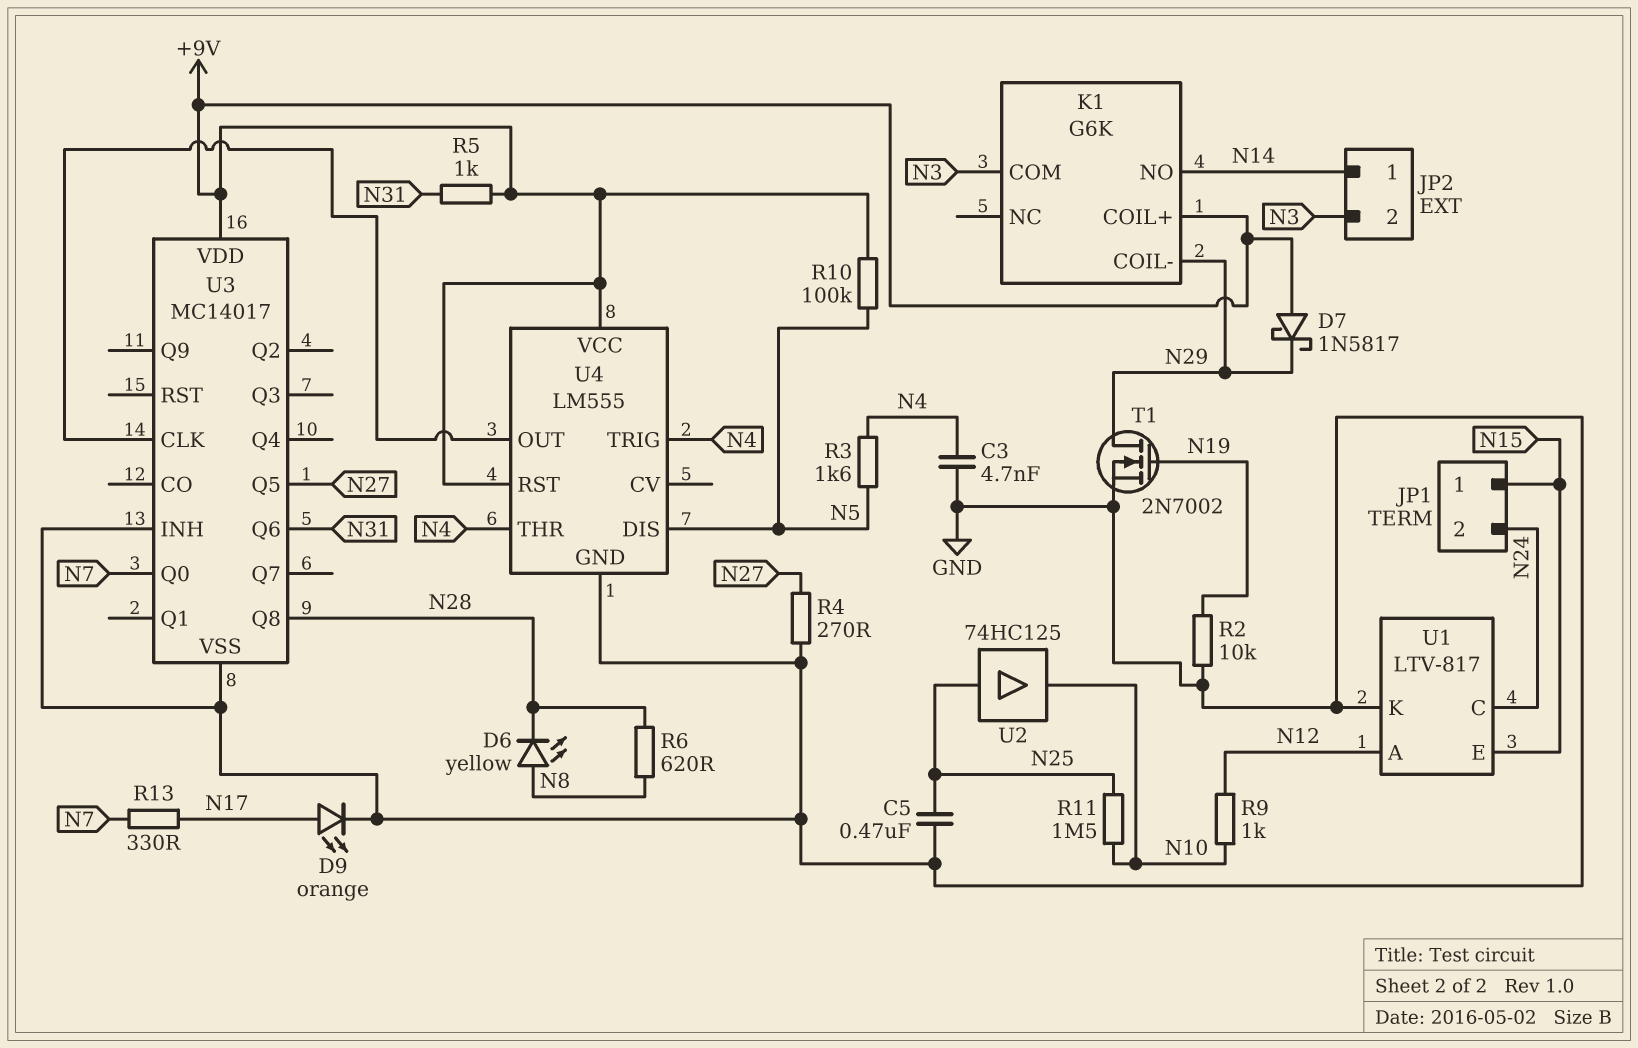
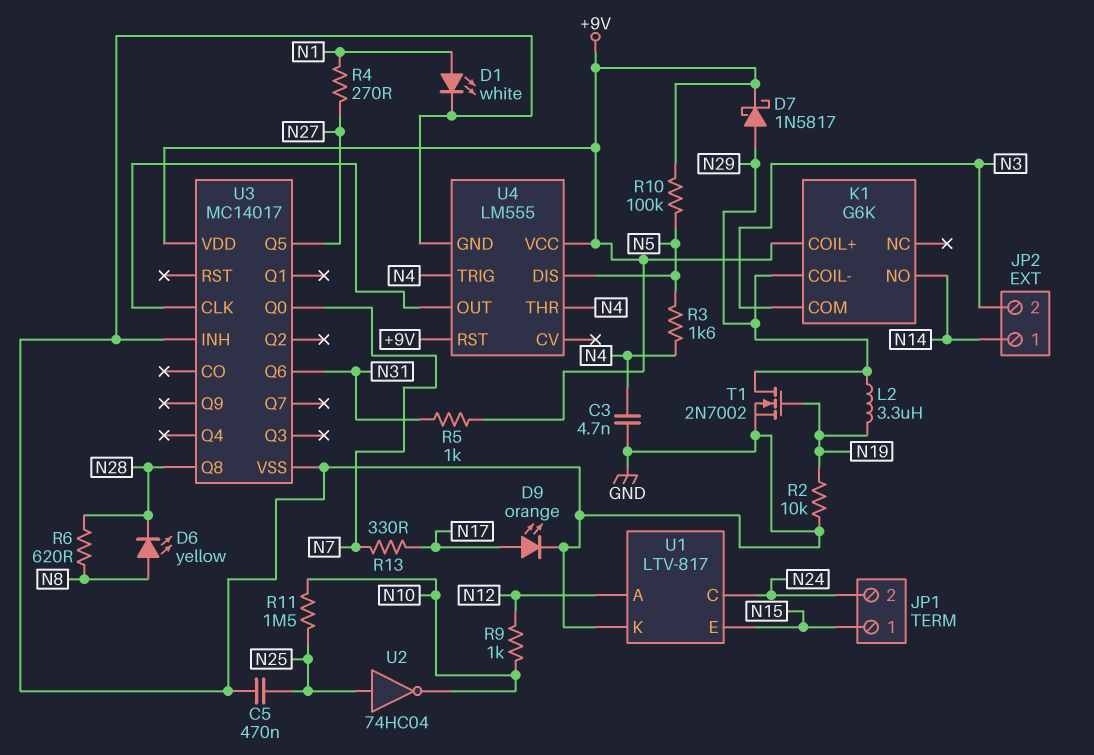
D1: none -> LED white (A N1, K GND)
D7: schottky 1N5817 (A +9V, K N29) -> schottky 1N5817 (A N29, K +9V)
L2: none -> 3.3uH (N19, N29)
R4: 270 (GND, N27) -> 270 (N1, N27)
U2: buffer 74HC125 (in N25, out N10) -> NOT 74HC04 (in N25, out N10)

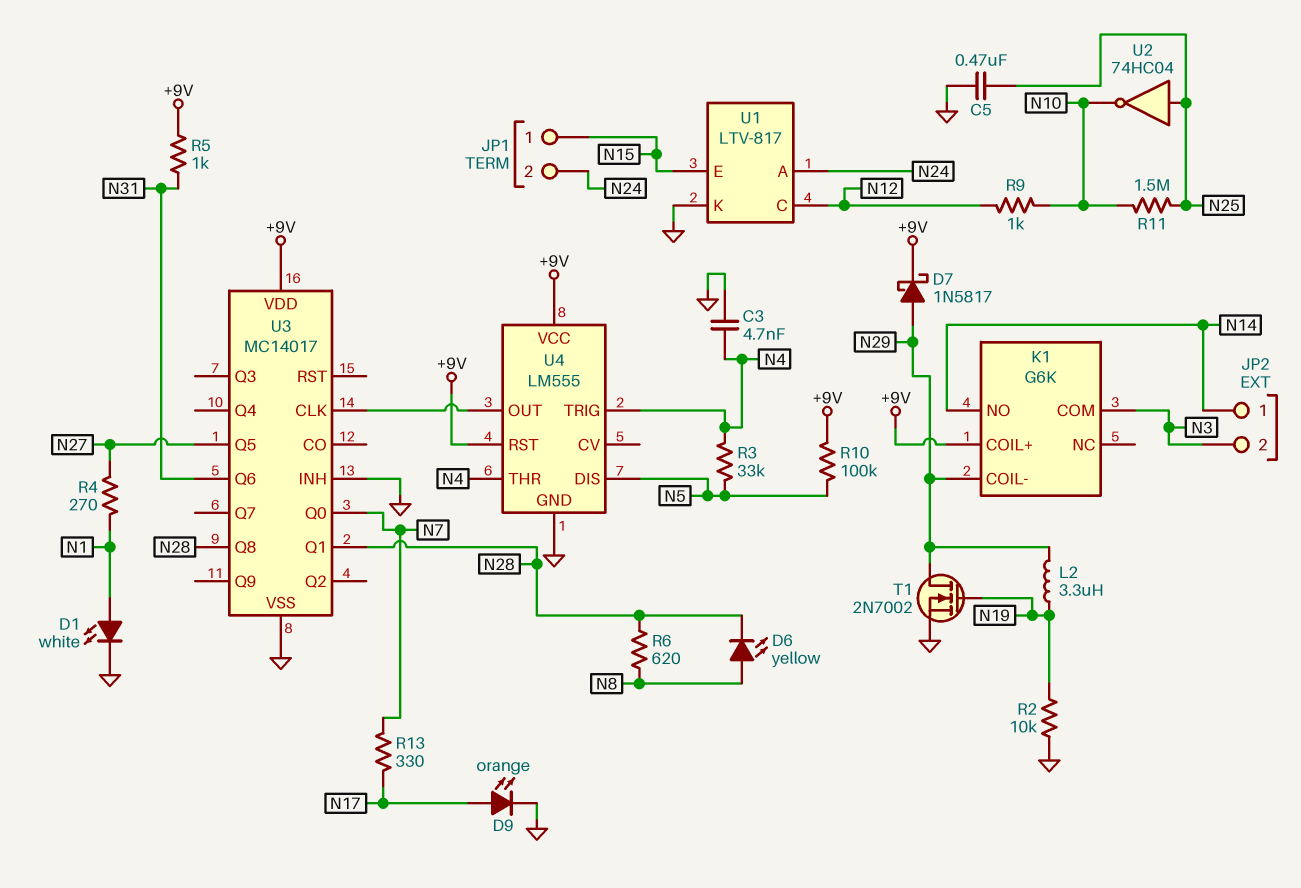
R3: 1.6k (N4, N5) -> 33k (N4, N5)
U1 pin A: N12 -> N24
U1 pin C: N24 -> N12
U3 pin Q1: none -> N28

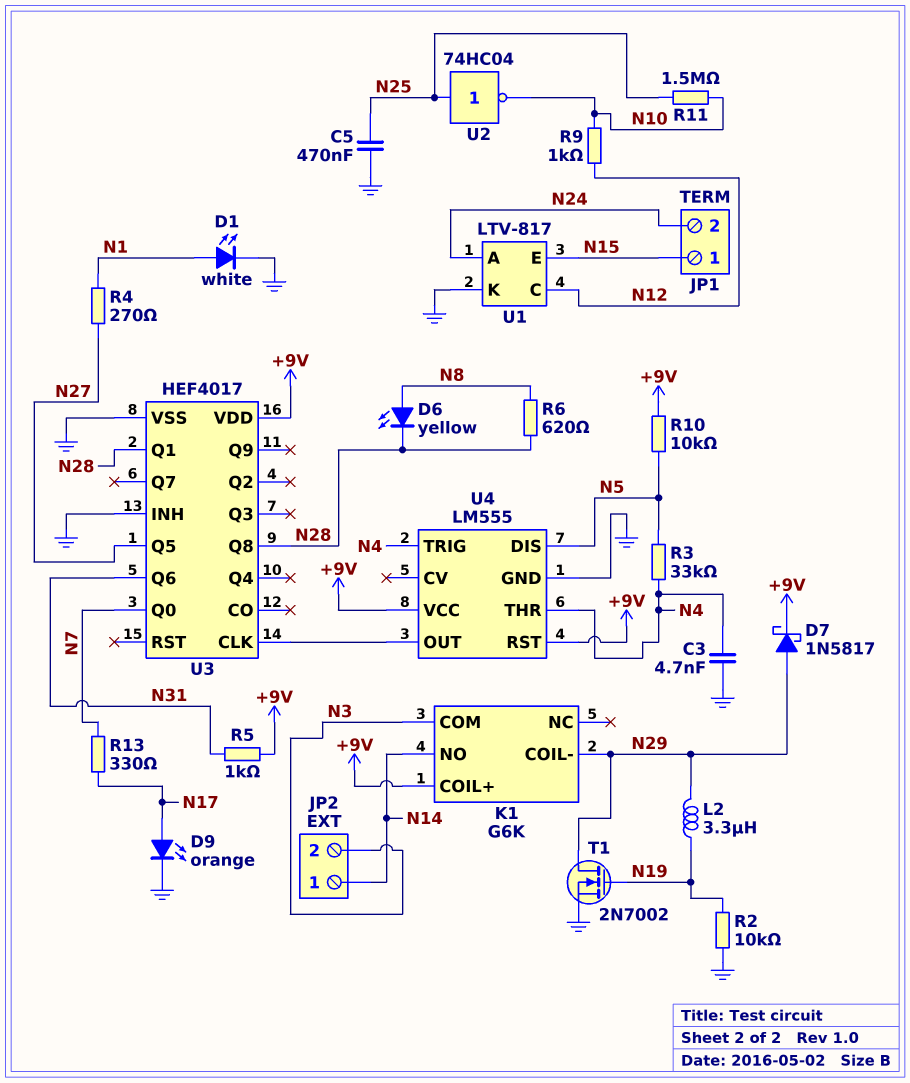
R10: 100k (+9V, N5) -> 10k (+9V, N5)
U3: MC14017 -> HEF4017

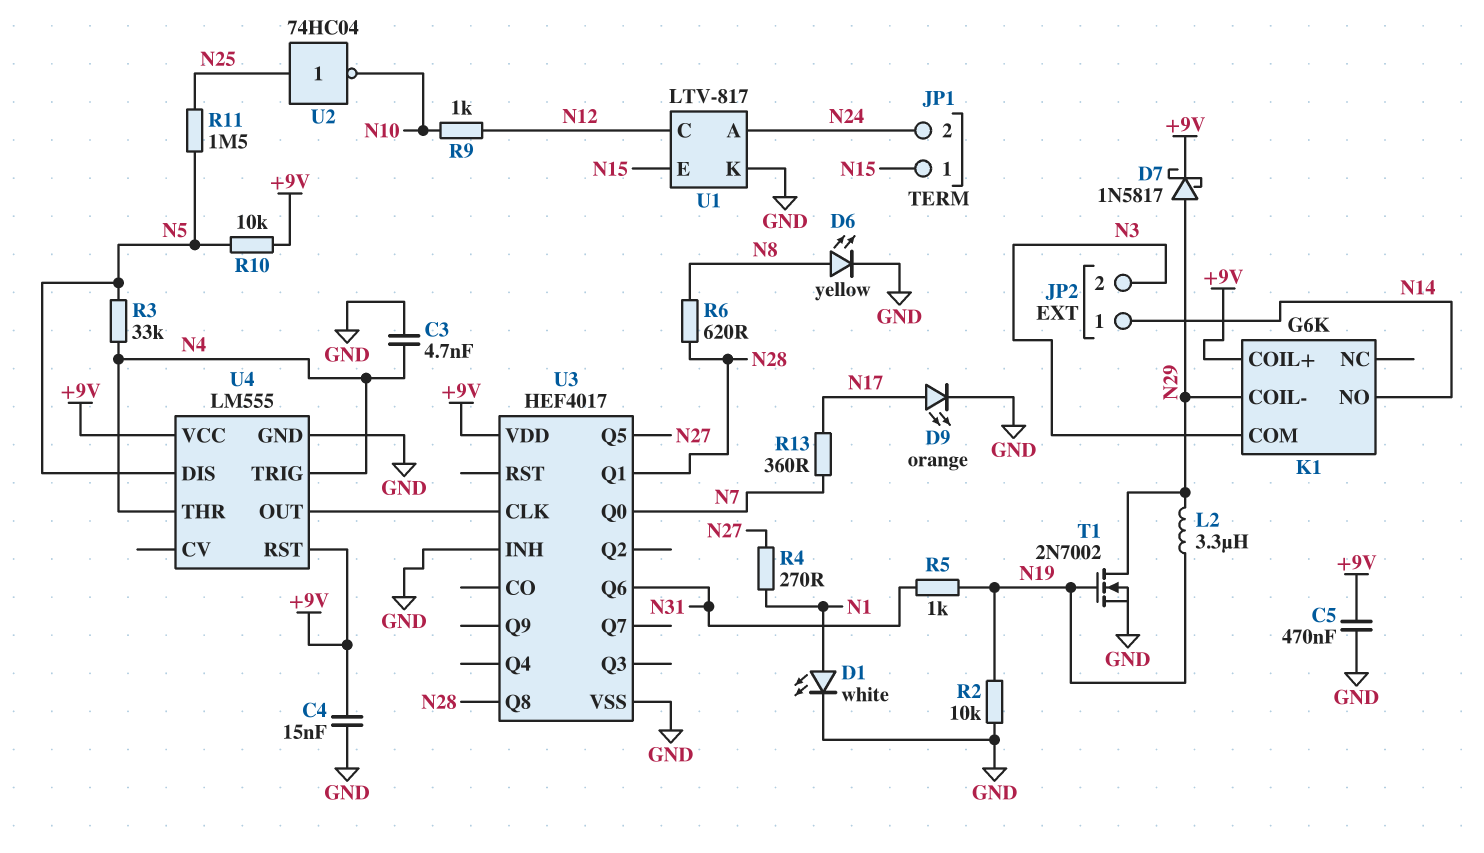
C4: none -> 15nF (+9V, GND)
C5: 470nF (GND, N25) -> 470nF (+9V, GND)
D6: LED yellow (A N8, K N28) -> LED yellow (A N8, K GND)
R5: 1k (+9V, N31) -> 1k (N19, N31)
R11: 1.5M (N10, N25) -> 1.5M (N5, N25)
R13: 330 (N7, N17) -> 360 (N7, N17)

